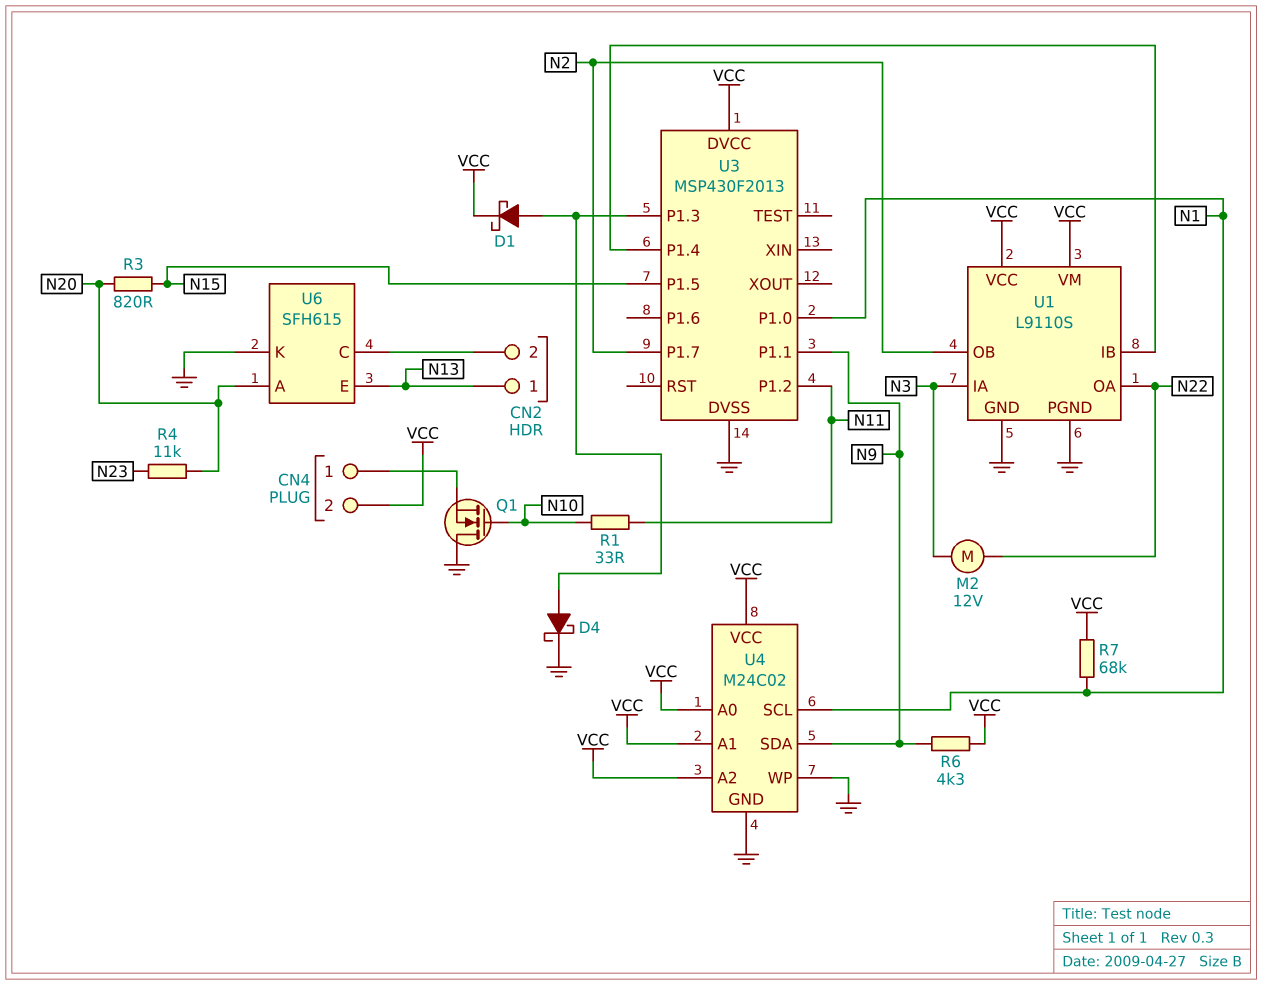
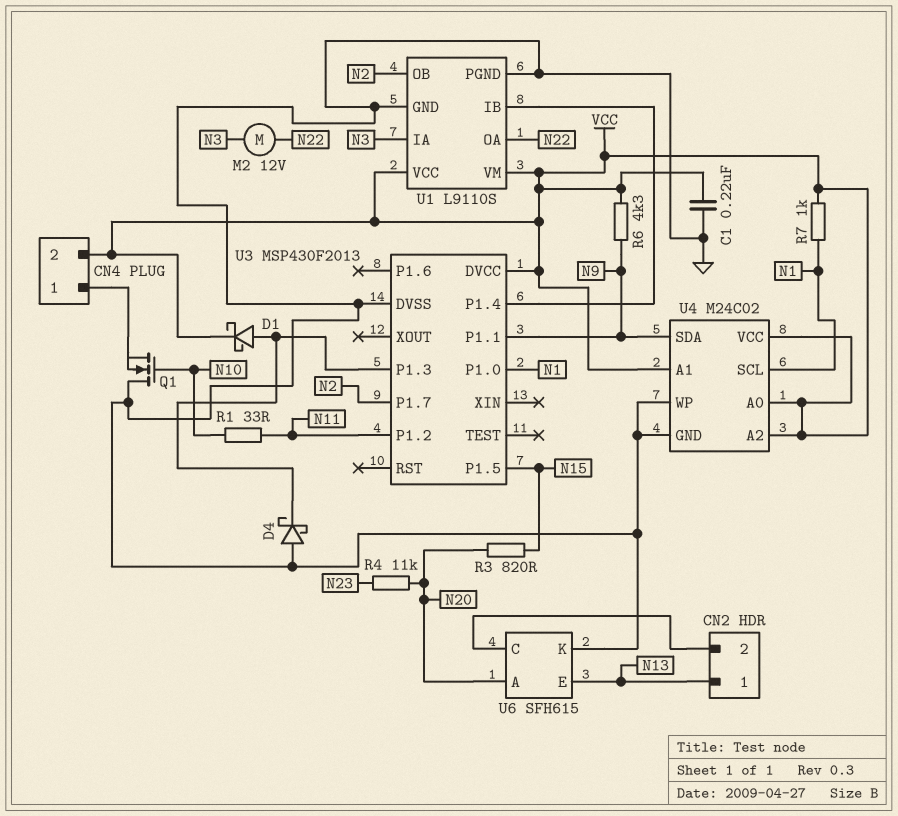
C1: none -> 220nF (GND, VCC)
D4: schottky (A U3/P1.3, K GND) -> schottky (A GND, K U3/P1.3)
R7: 68k (N1, VCC) -> 1k (N1, VCC)

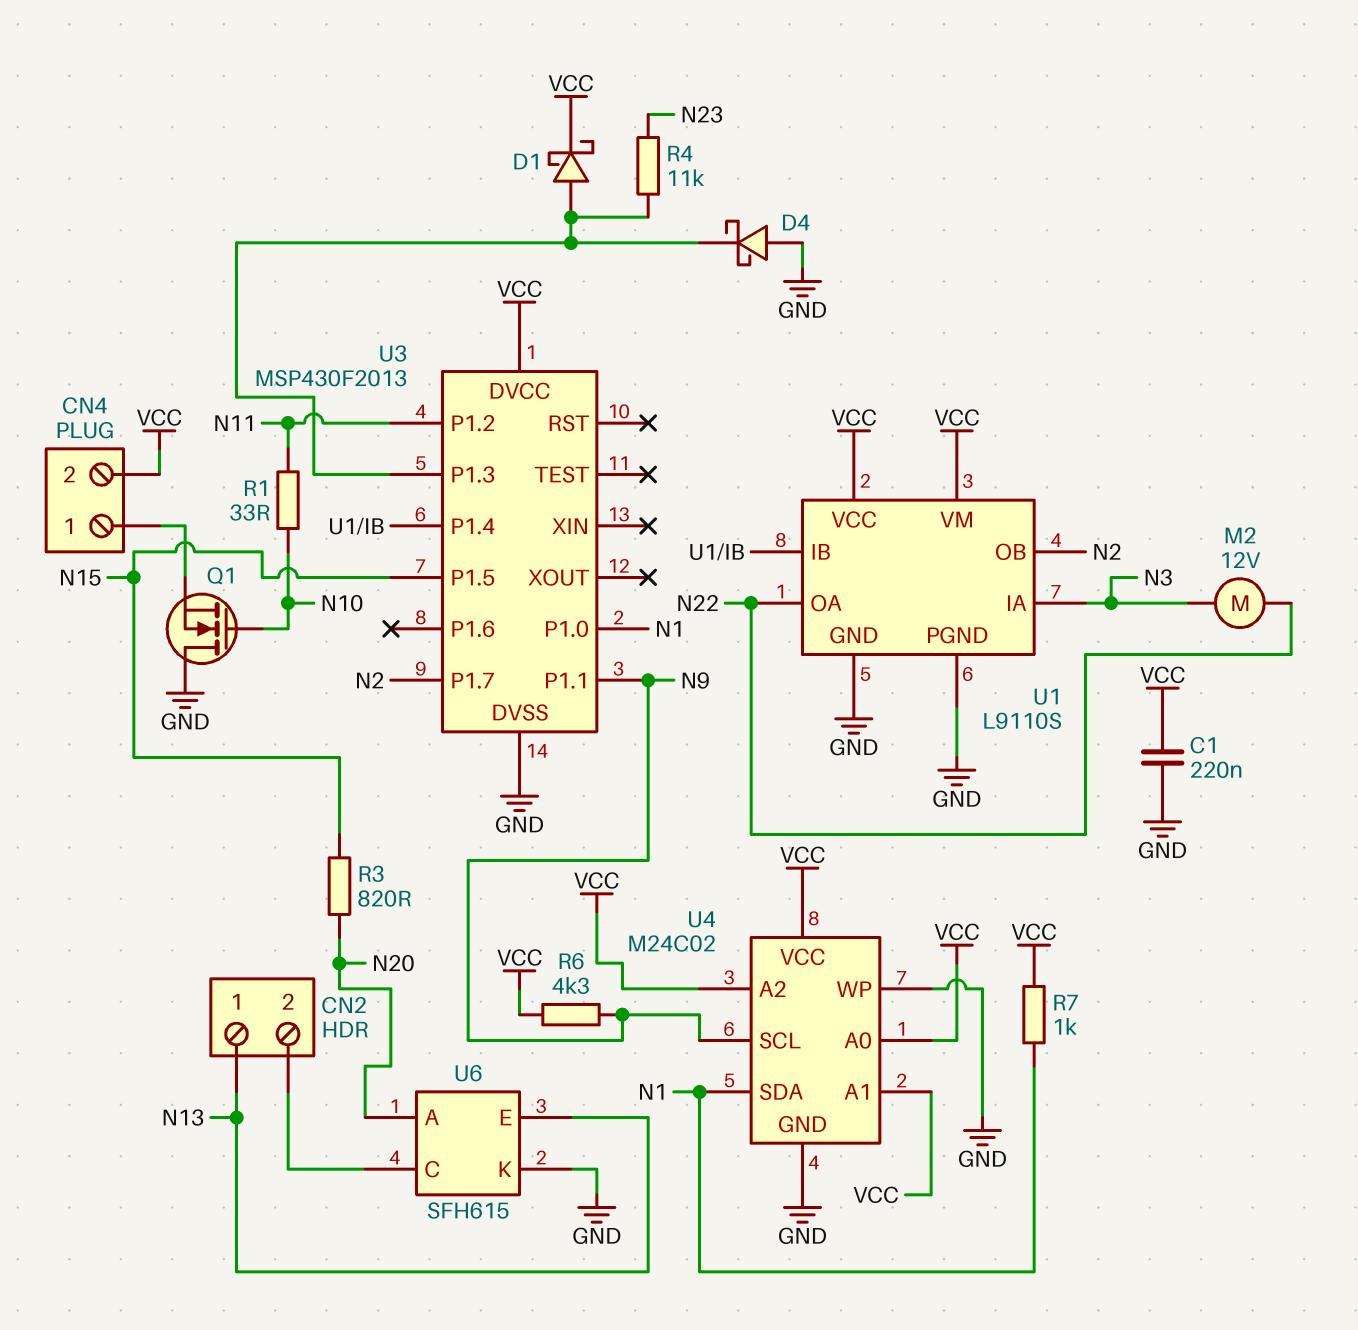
R4: 11k (N20, N23) -> 11k (N23, U3/P1.3)
U4 pin SCL: N1 -> N9
U4 pin SDA: N9 -> N1

